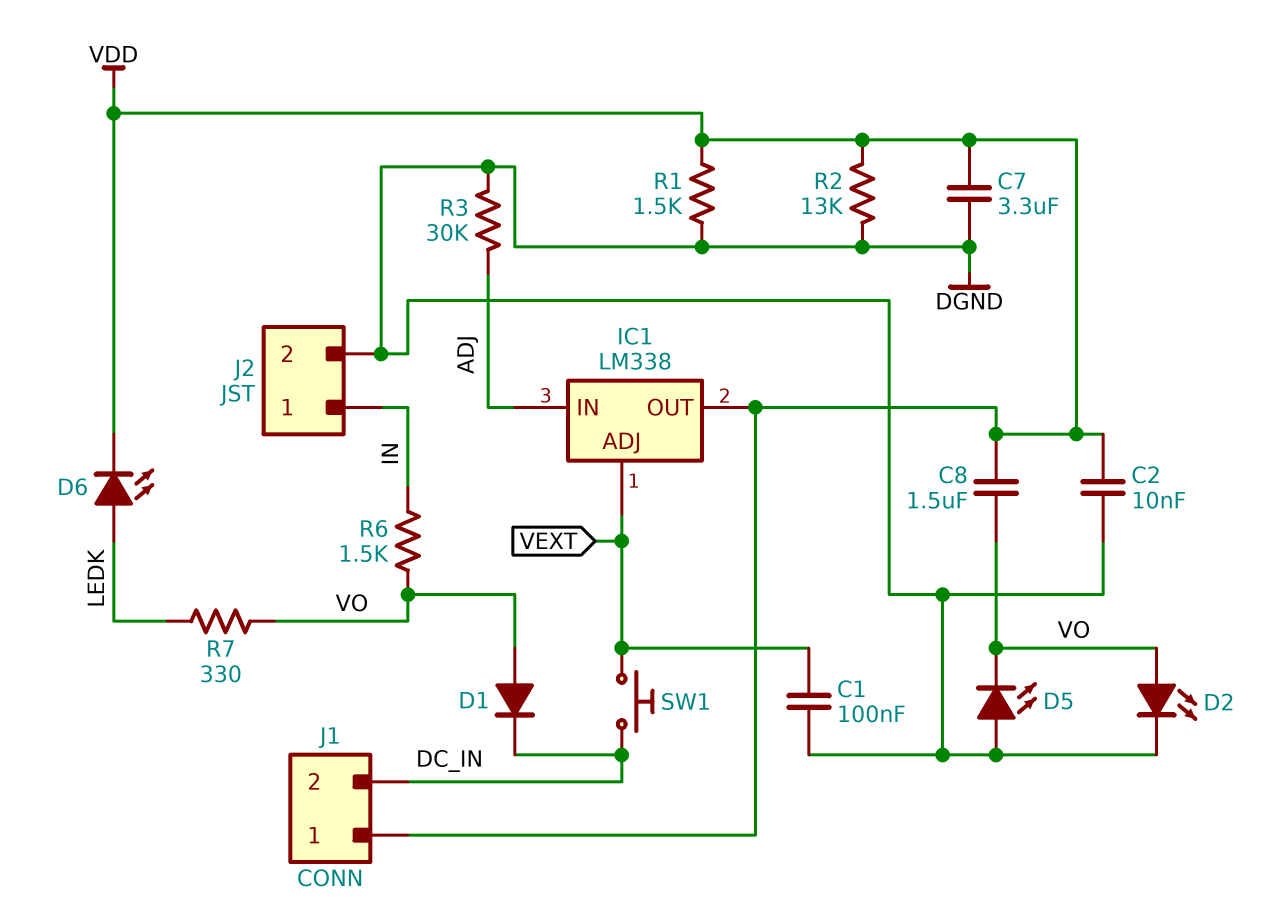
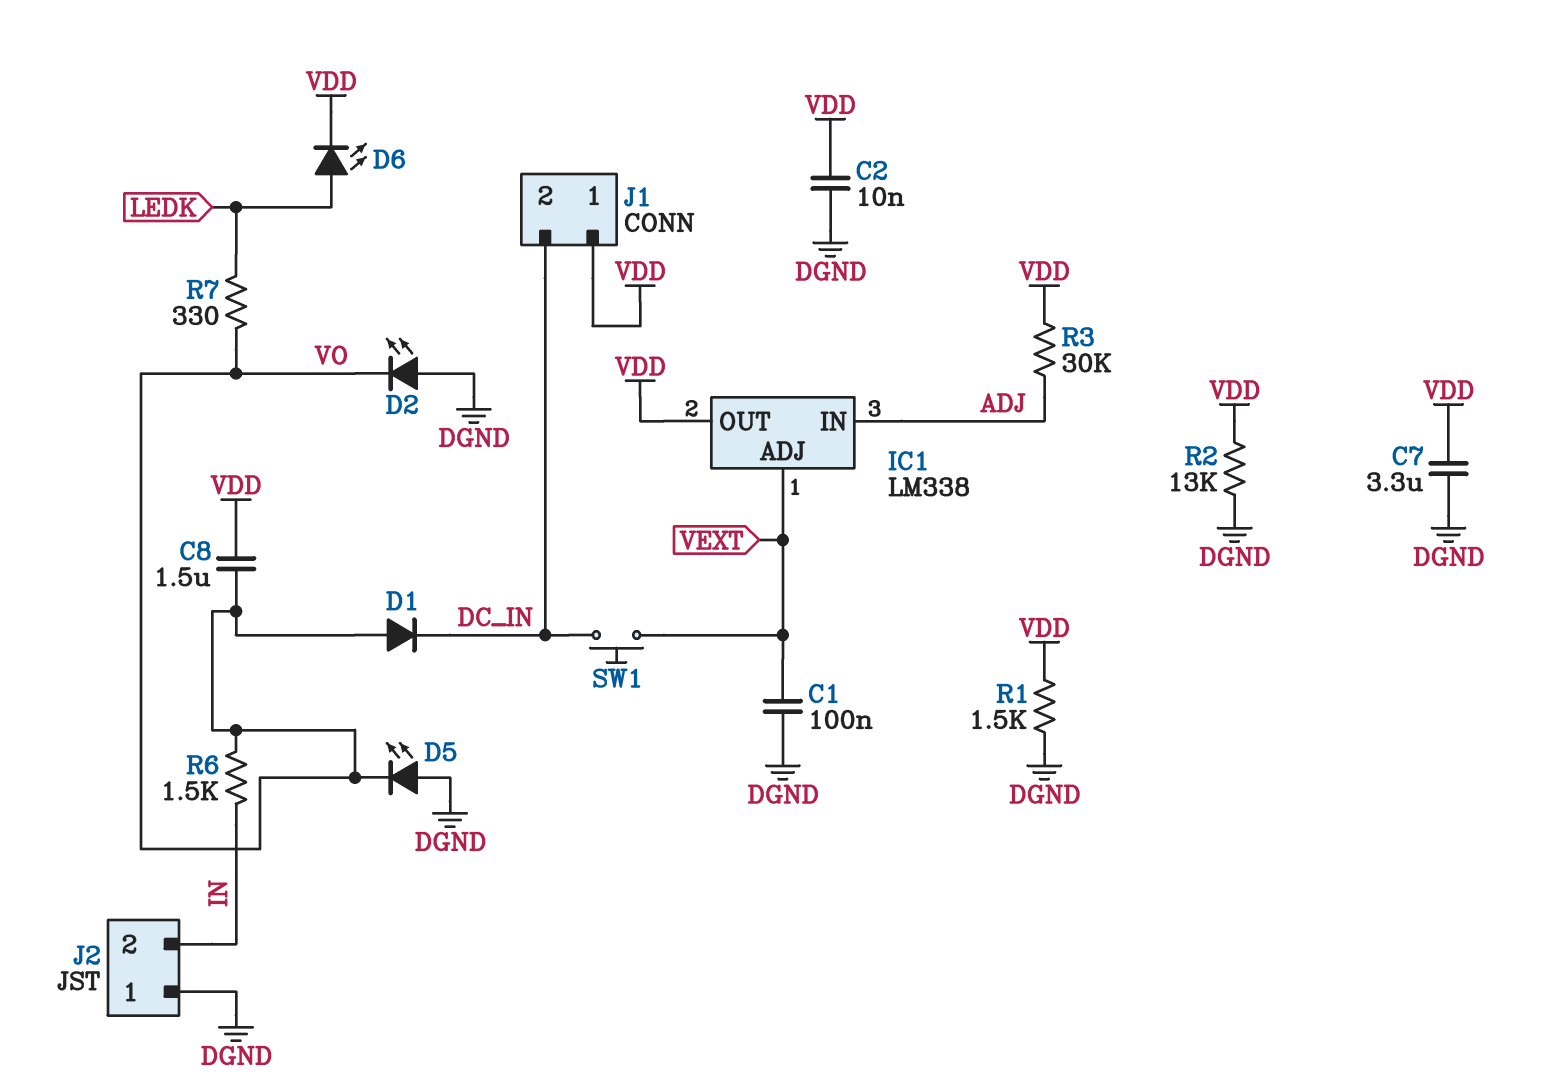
D2: LED (A VO, K DGND) -> LED (A DGND, K VO)
J2 pin 1: IN -> DGND
J2 pin 2: DGND -> IN
R3: 30k (ADJ, DGND) -> 30k (ADJ, VDD)

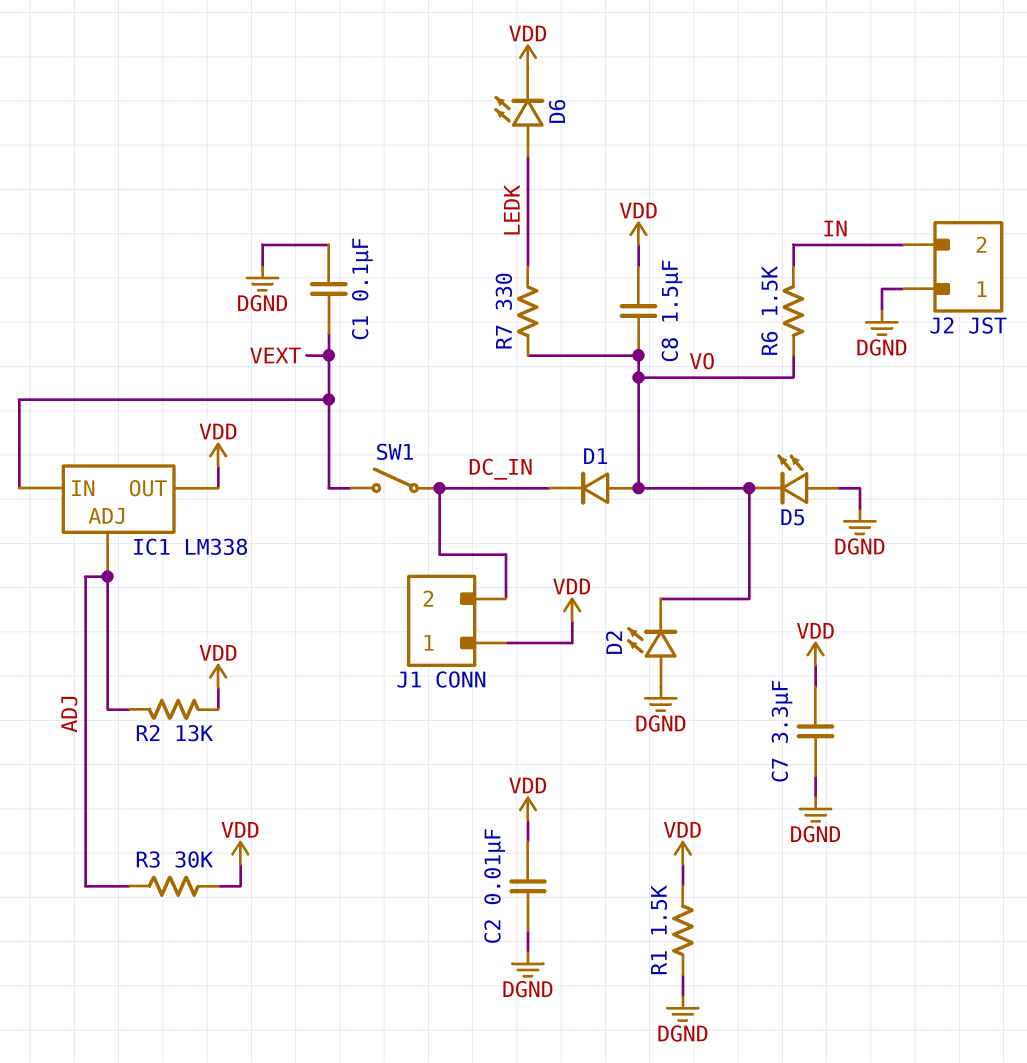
IC1 pin ADJ: VEXT -> ADJ
IC1 pin IN: ADJ -> VEXT
R2: 13k (DGND, VDD) -> 13k (ADJ, VDD)
SW1: button (DC_IN, VEXT) -> switch (DC_IN, VEXT)

